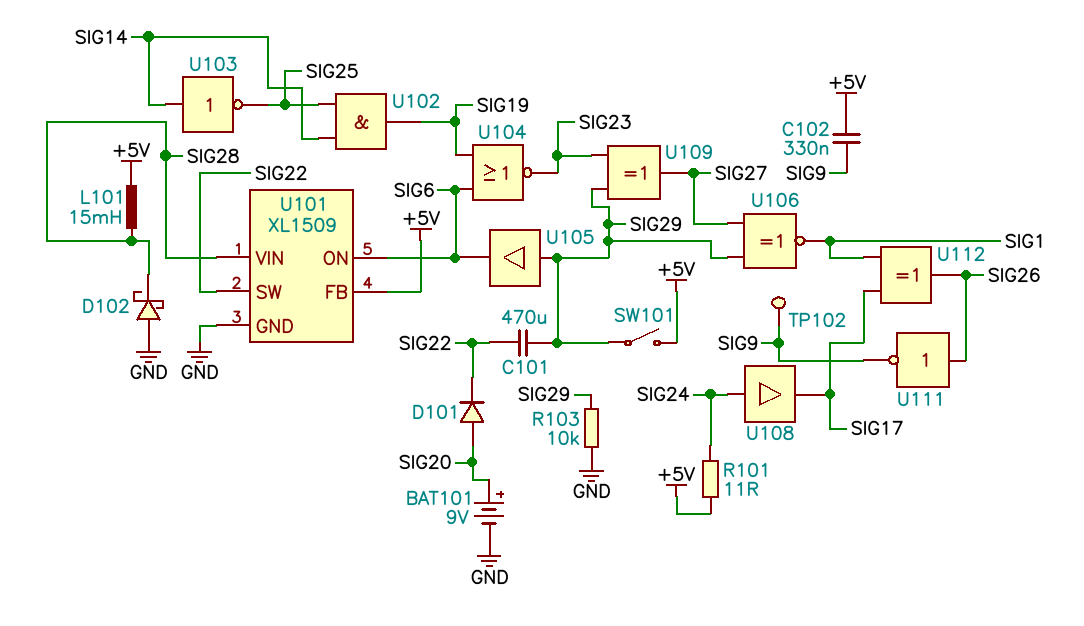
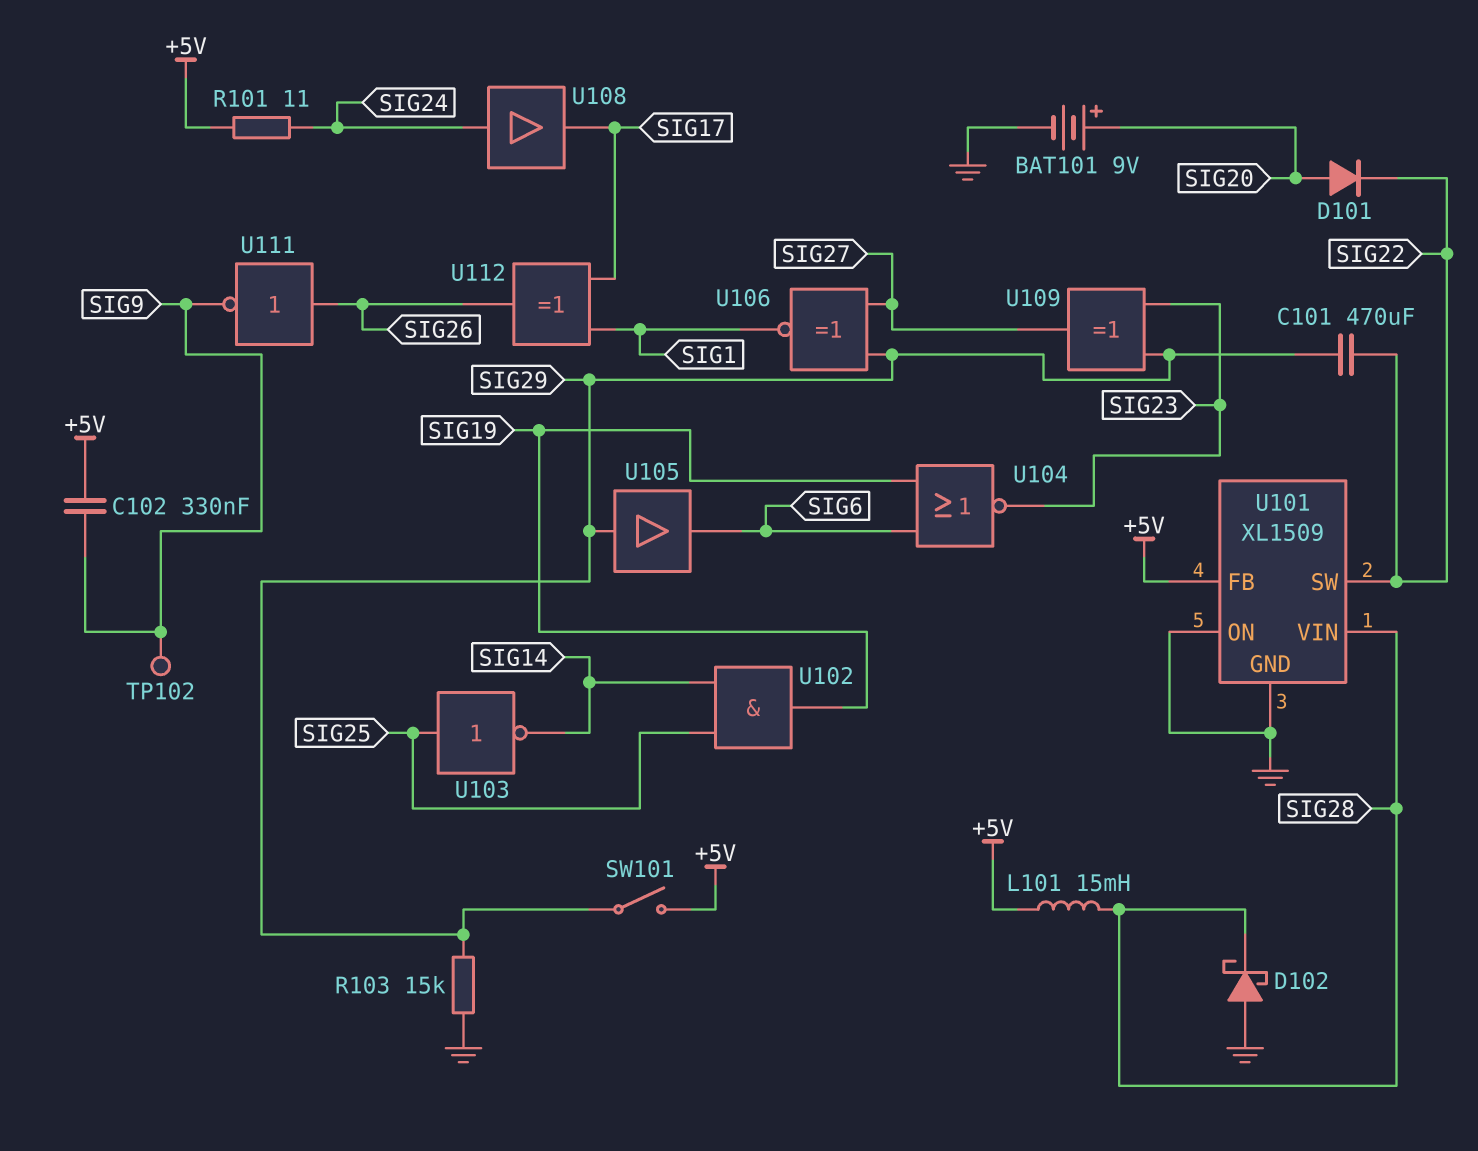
R103: 10k (GND, SIG29) -> 15k (GND, SIG29)
U101 pin ON: SIG6 -> GND
U103: NOT (in SIG14, out SIG25) -> NOT (in SIG25, out SIG14)

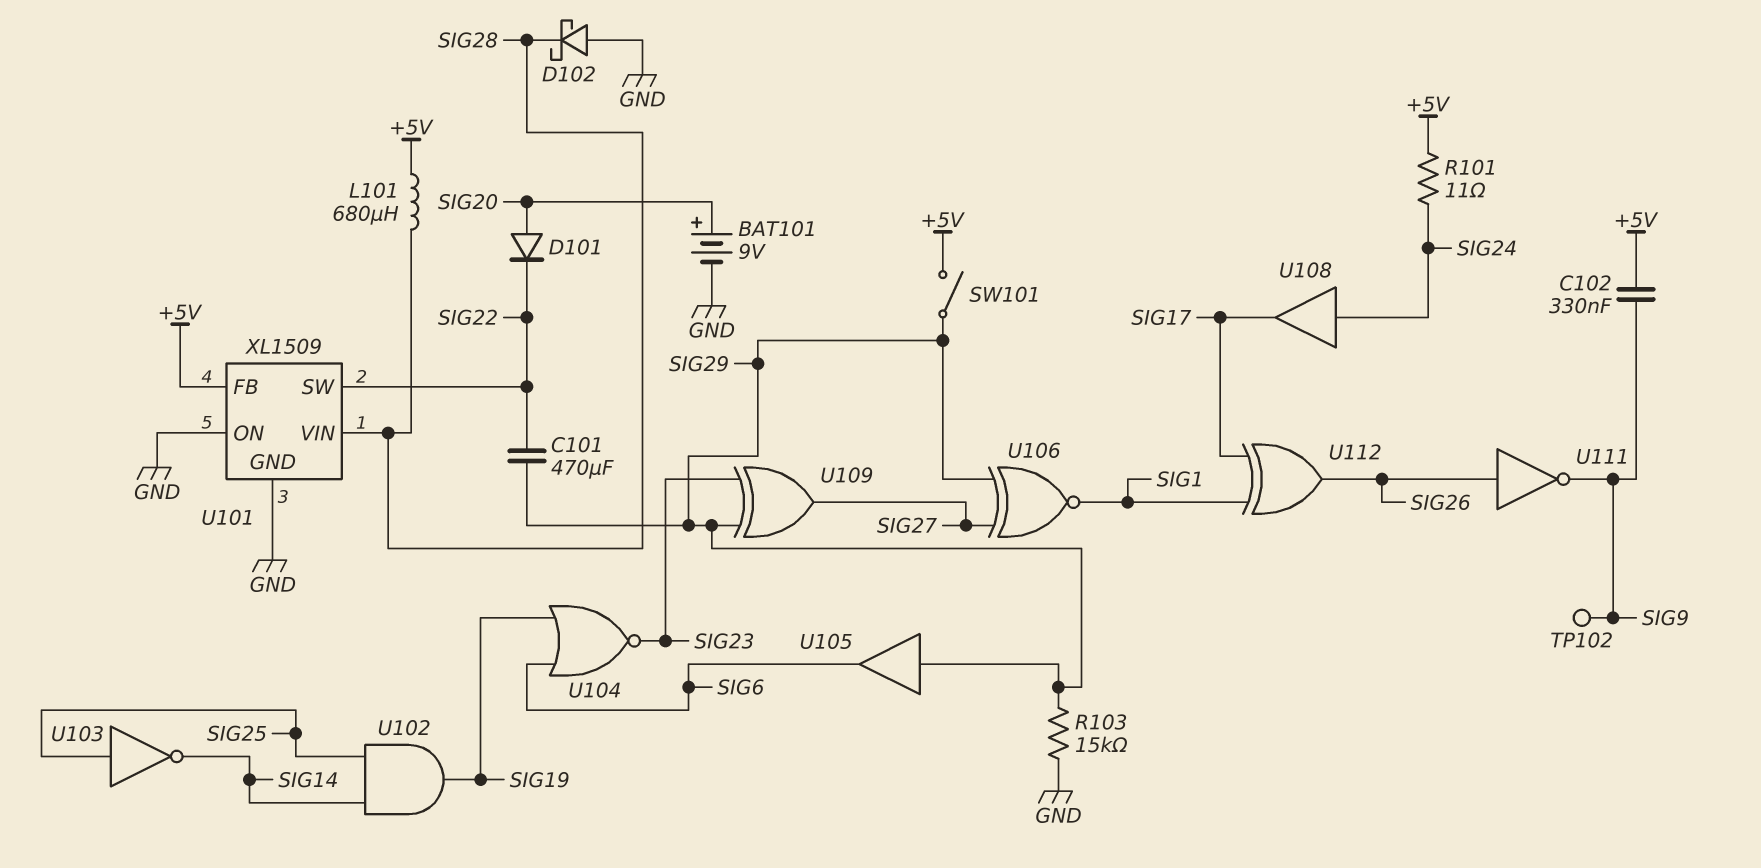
L101: 15mH (+5V, SIG28) -> 680uH (+5V, SIG28)

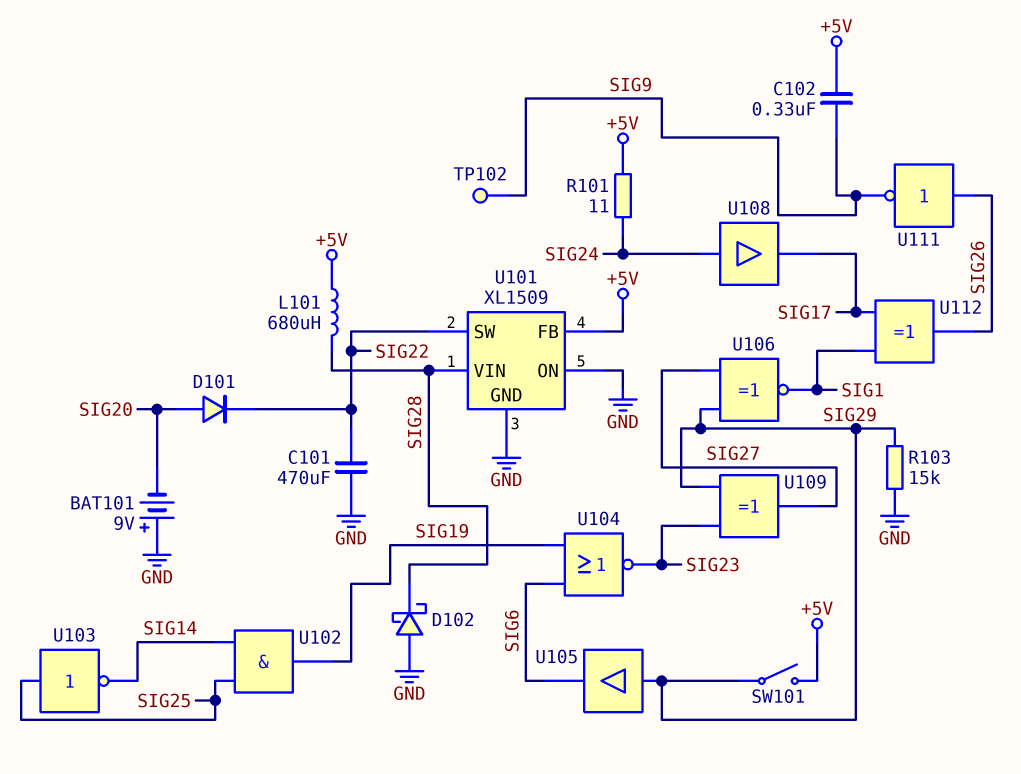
BAT101: 9V (plus SIG20, minus GND) -> 9V (plus GND, minus SIG20)
C101: 470uF (SIG22, SIG29) -> 470uF (GND, SIG22)

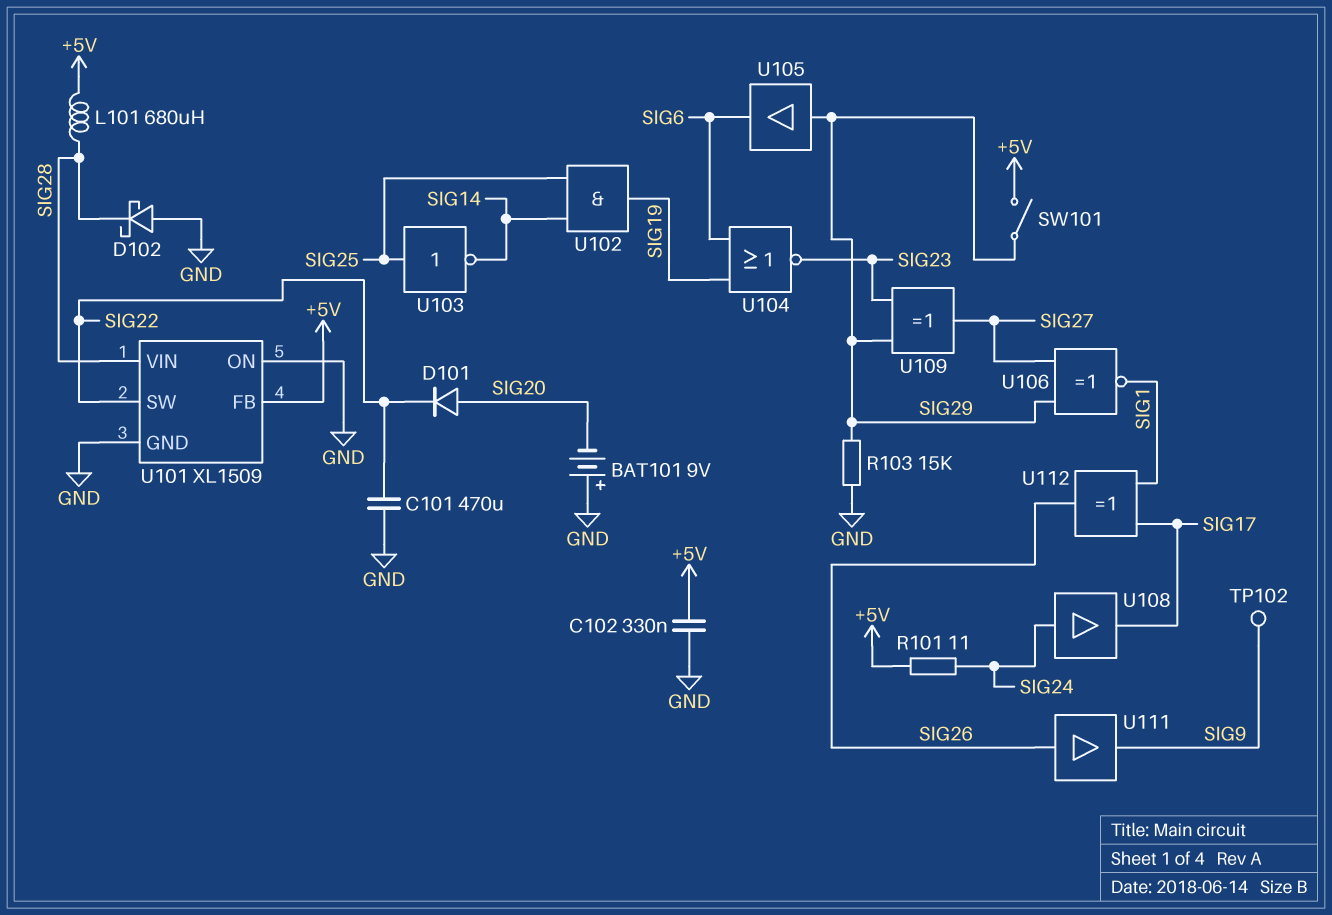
C102: 330nF (+5V, SIG9) -> 330nF (+5V, GND)
U111: NOT (in SIG26, out SIG9) -> buffer (in SIG26, out SIG9)

